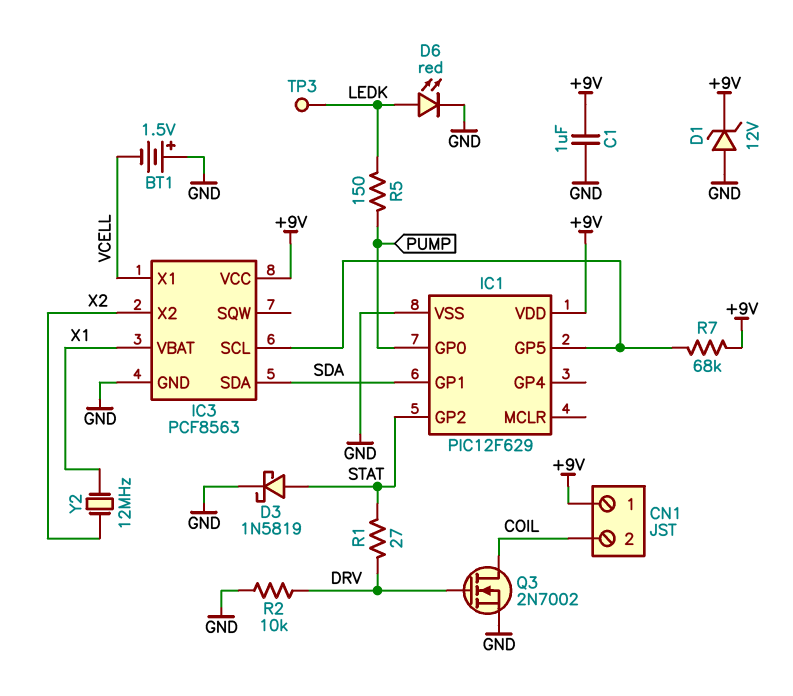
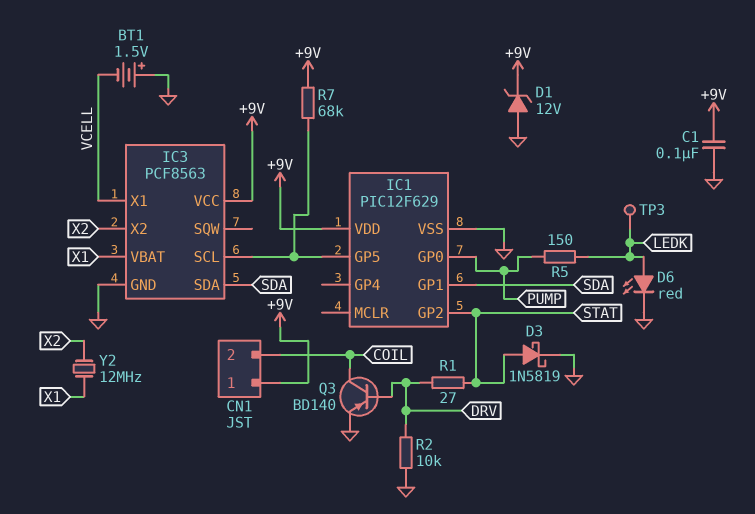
C1: 1uF (+9V, GND) -> 100nF (+9V, GND)
Q3: NMOS 2N7002 (G DRV, D COIL, S GND) -> PNP BD140 (B DRV, C COIL, E GND)

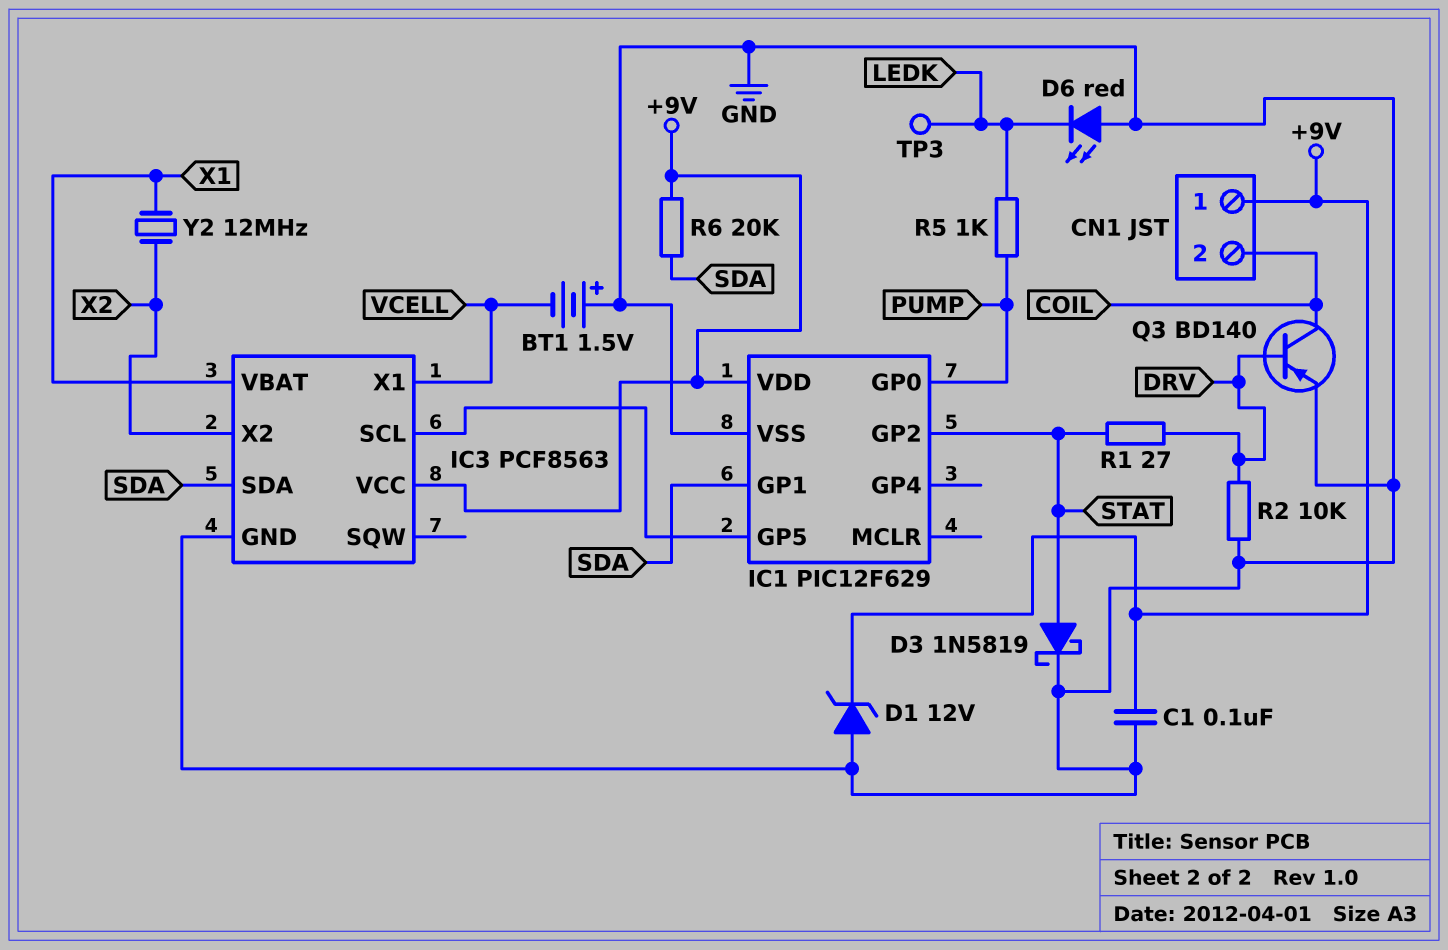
D6: LED red (A LEDK, K GND) -> LED red (A GND, K LEDK)
R5: 150 (LEDK, PUMP) -> 1k (LEDK, PUMP)
R6: none -> 20k (+9V, SDA)
R7: 68k (+9V, IC1/GP5) -> none

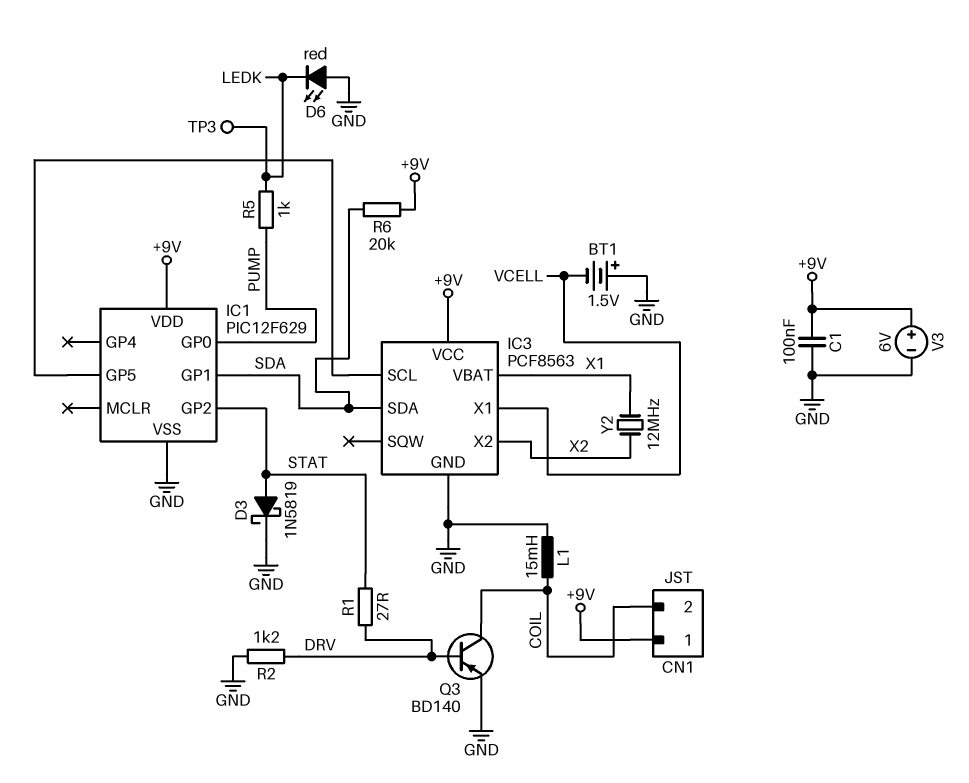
D1: zener 12V (A GND, K +9V) -> none
L1: none -> 15mH (COIL, GND)
R2: 10k (DRV, GND) -> 1.2k (DRV, GND)
V3: none -> 6V (plus +9V, minus GND)

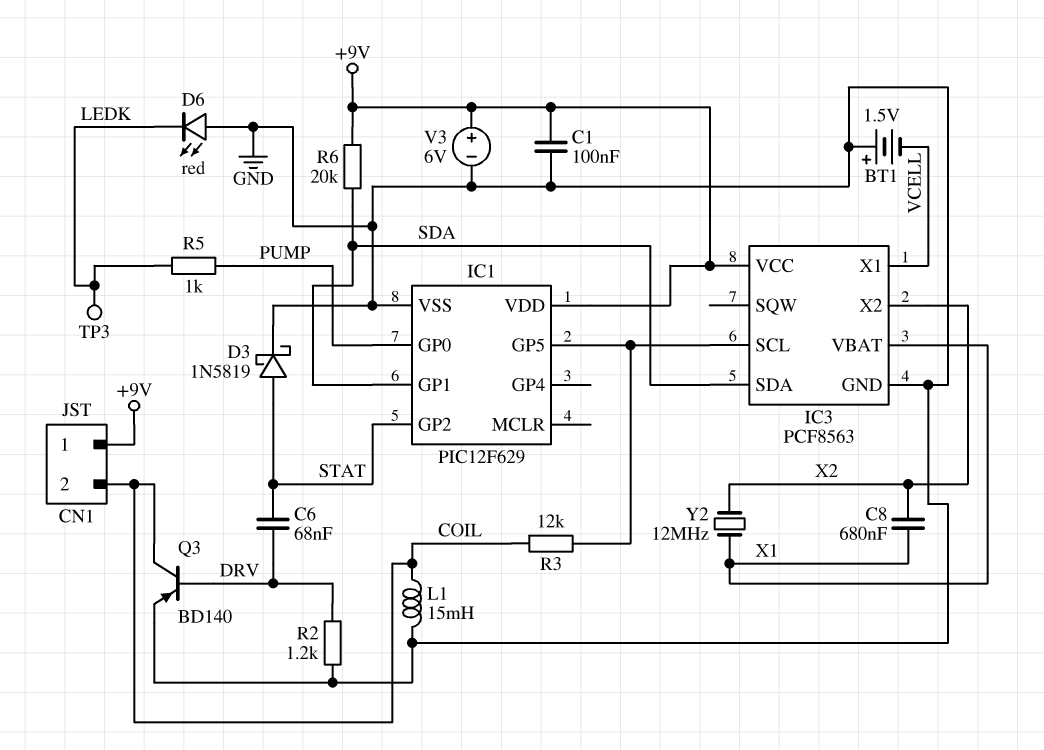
C6: none -> 68nF (DRV, STAT)
C8: none -> 680nF (X1, X2)
R1: 27 (DRV, STAT) -> none
R3: none -> 12k (COIL, IC1/GP5)

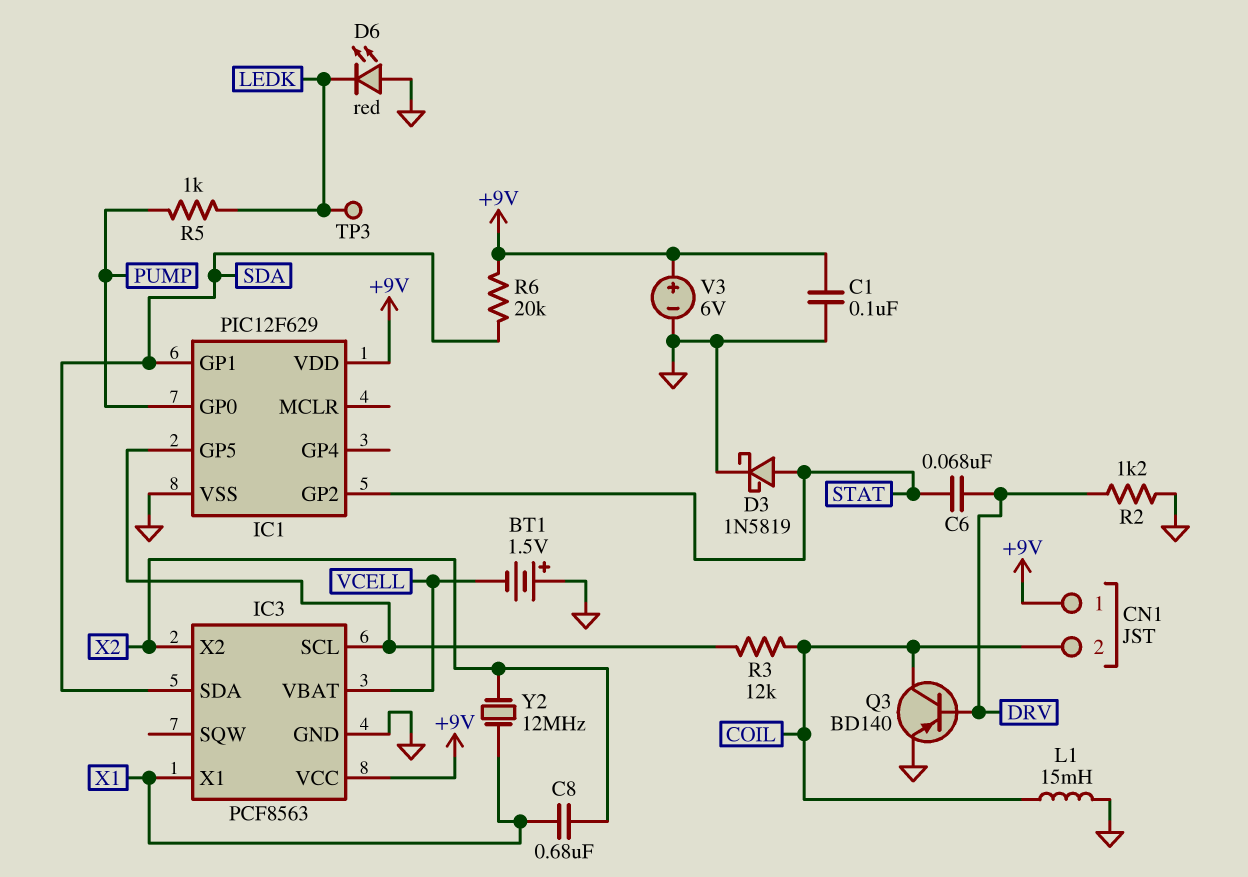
IC3 pin VBAT: X1 -> VCELL
IC3 pin X1: VCELL -> X1

